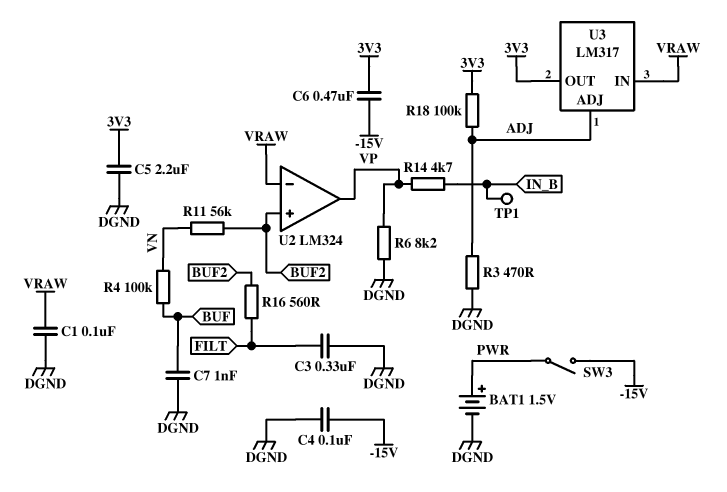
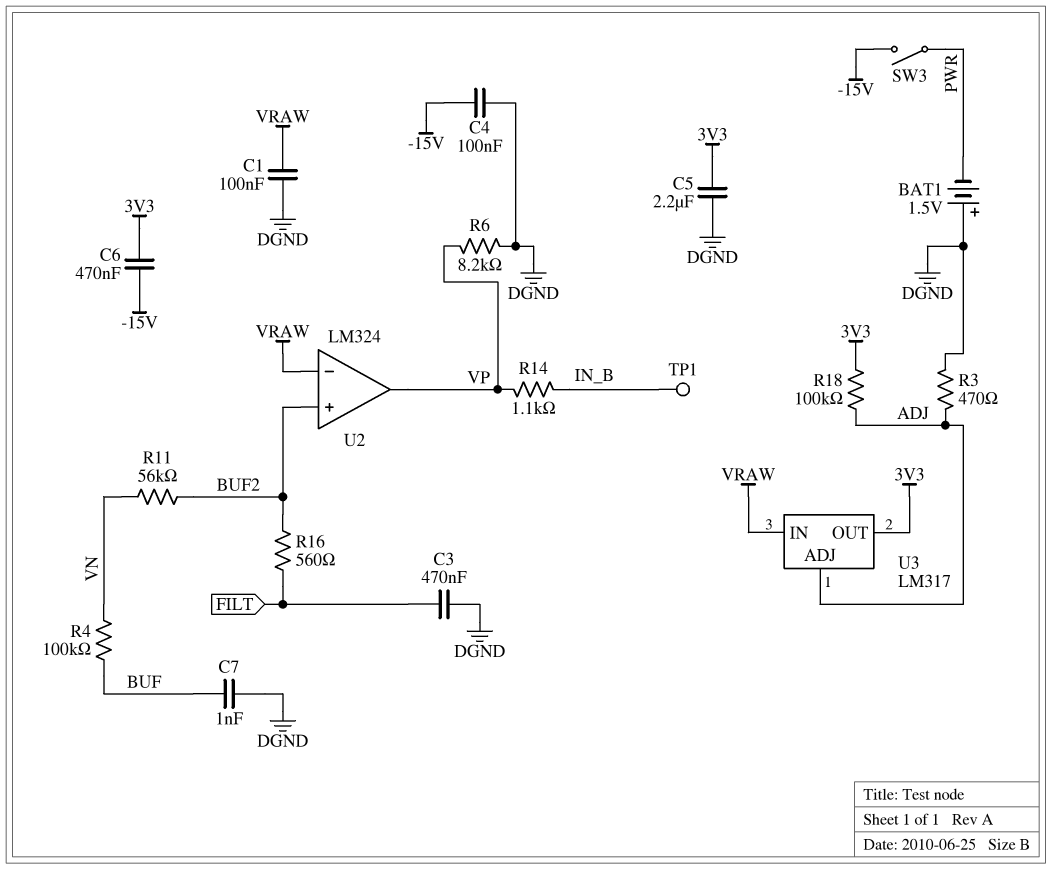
BAT1: 1.5V (plus PWR, minus DGND) -> 1.5V (plus DGND, minus PWR)
C3: 330nF (DGND, FILT) -> 470nF (DGND, FILT)
R14: 4.7k (IN_B, VP) -> 1.1k (IN_B, VP)

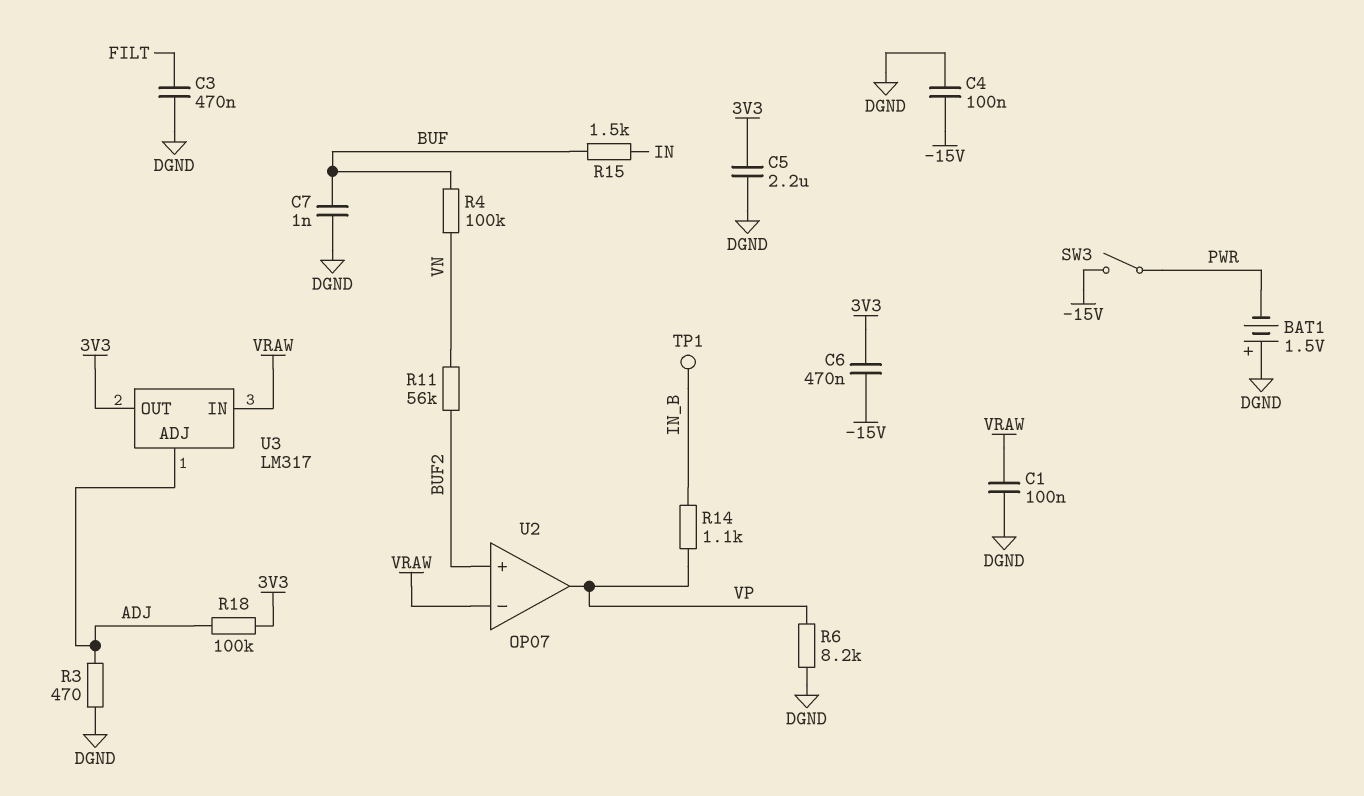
R15: none -> 1.5k (BUF, IN)
R16: 560 (BUF2, FILT) -> none
U2: LM324 -> OP07

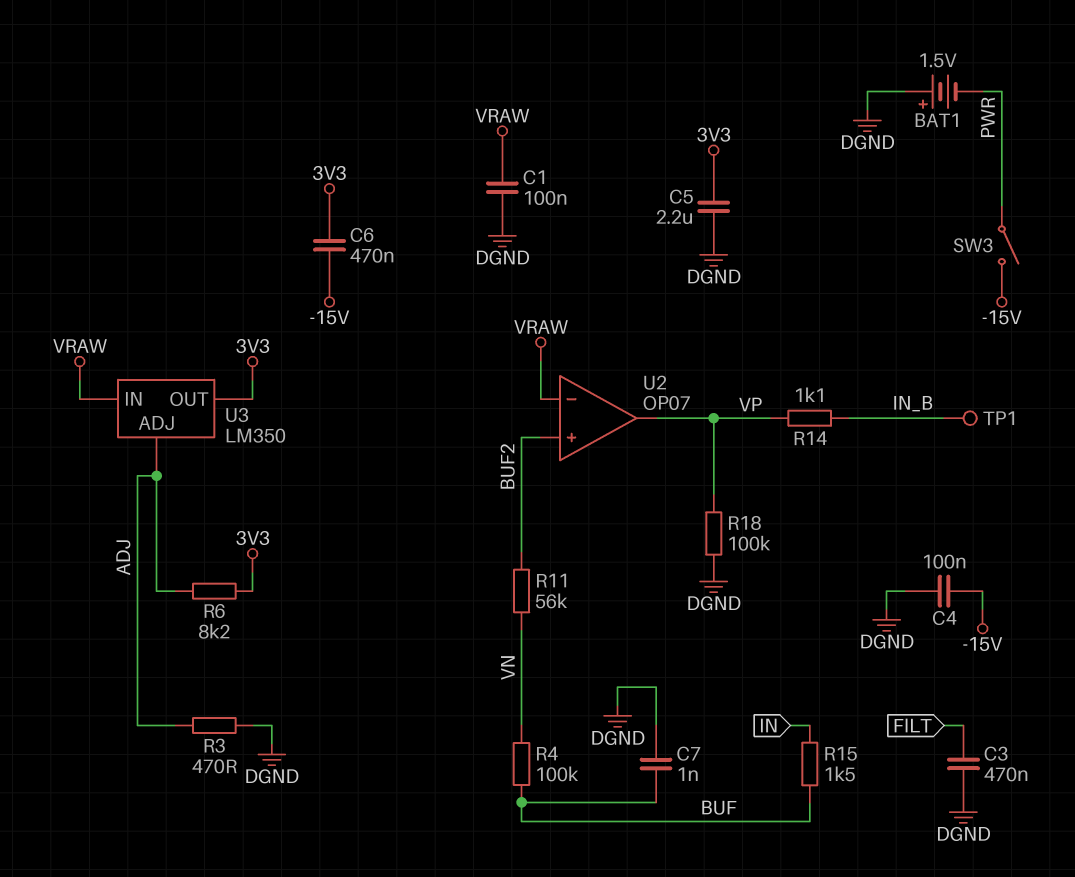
R6: 8.2k (DGND, VP) -> 8.2k (3V3, ADJ)
R18: 100k (3V3, ADJ) -> 100k (DGND, VP)
U3: LM317 -> LM350

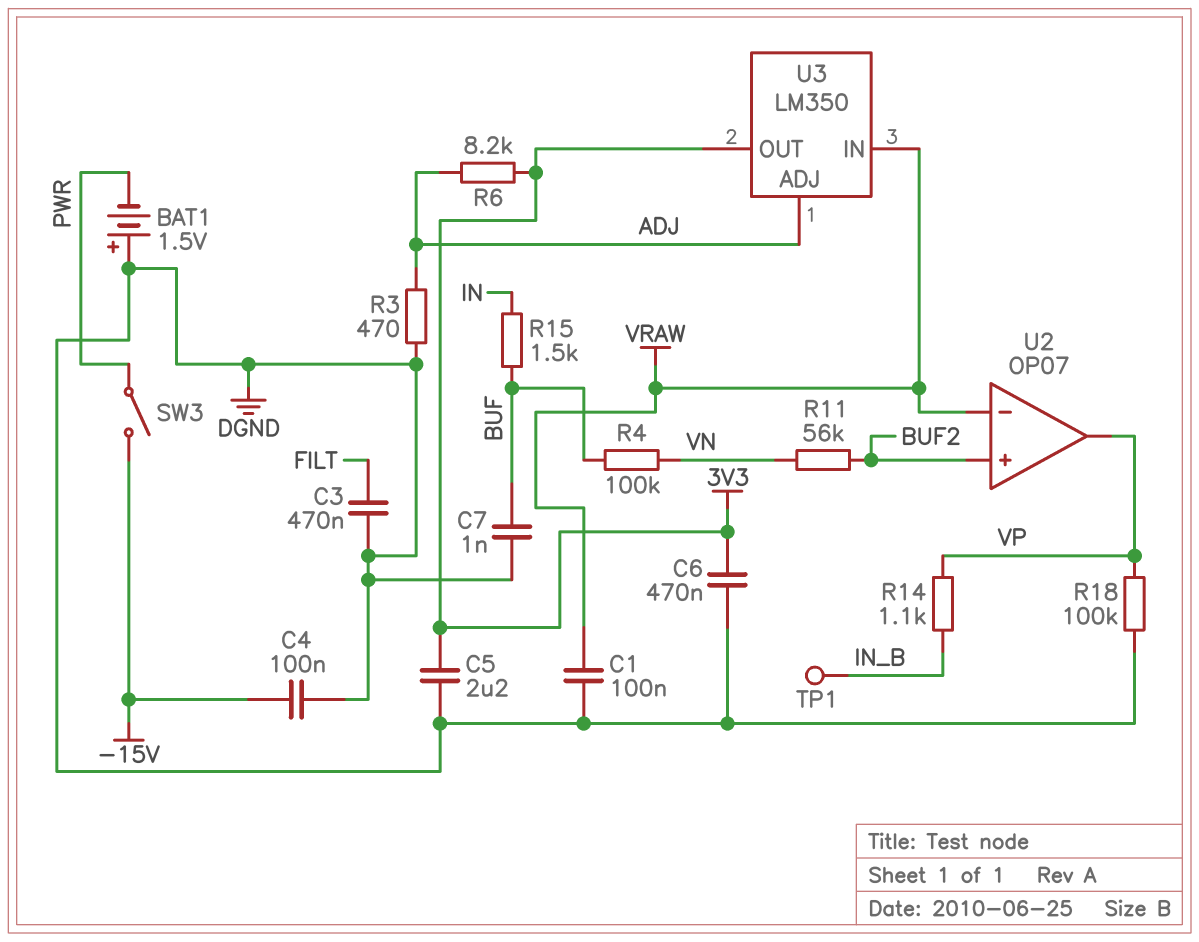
C6: 470nF (-15V, 3V3) -> 470nF (3V3, DGND)

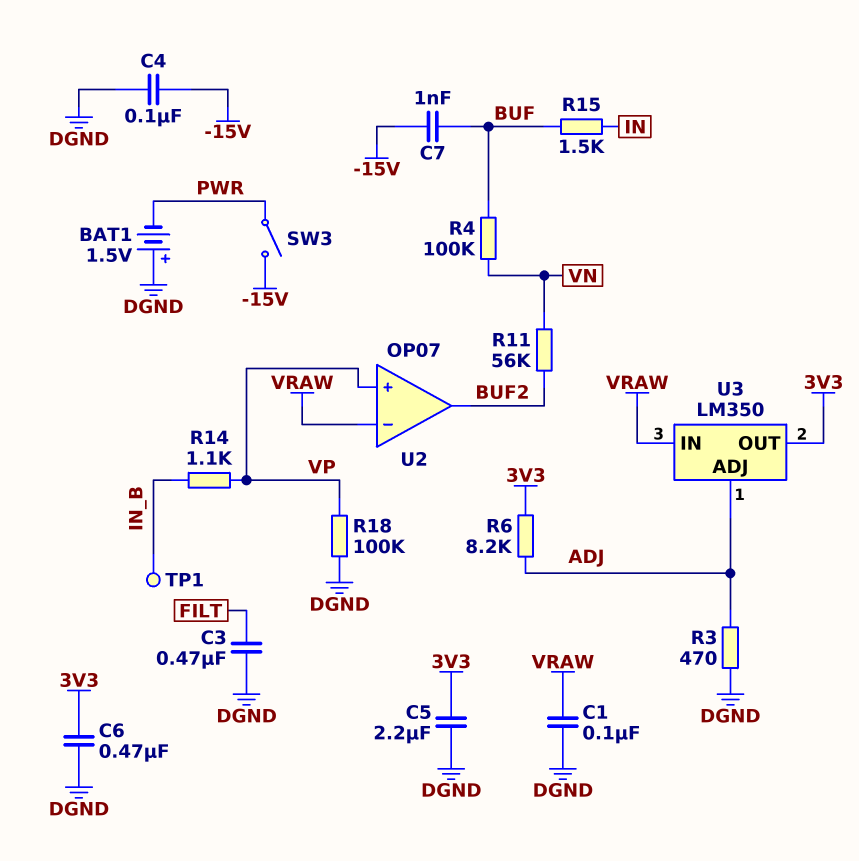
C7: 1nF (BUF, DGND) -> 1nF (-15V, BUF)
U2 pin in+: BUF2 -> VP
U2 pin out: VP -> BUF2

